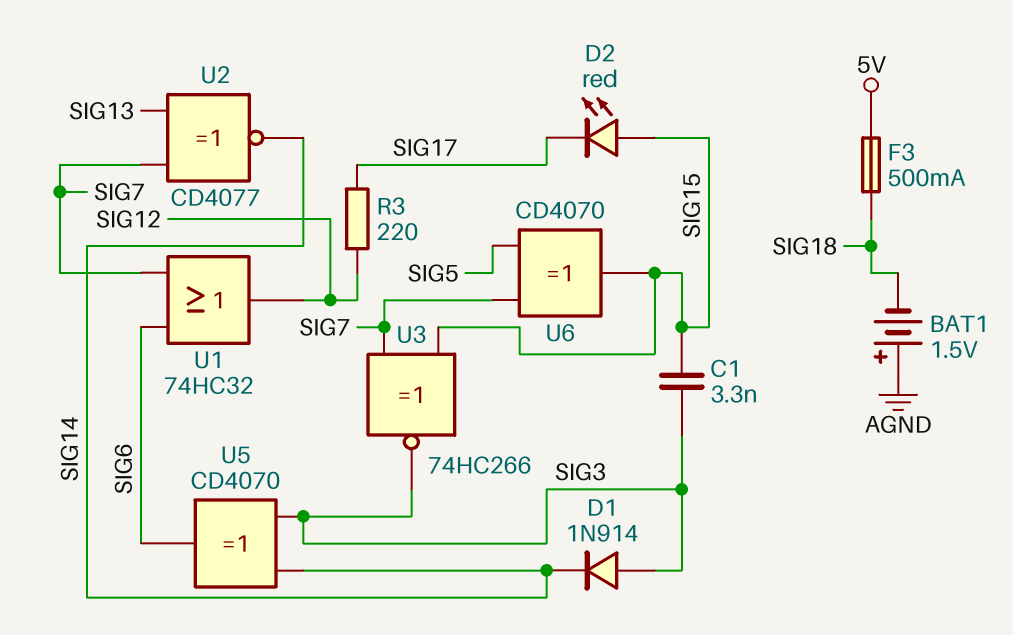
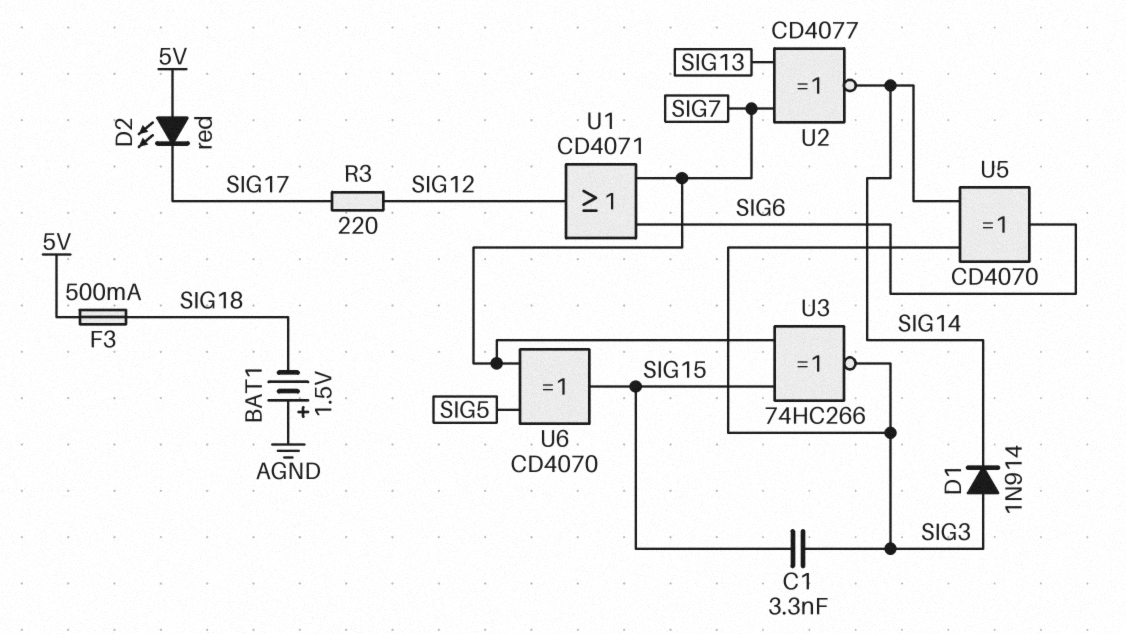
D2: LED red (A SIG15, K SIG17) -> LED red (A 5V, K SIG17)
U1: OR 74HC32 (in SIG6, in SIG7, out SIG12) -> OR CD4071 (in SIG6, in SIG7, out SIG12)

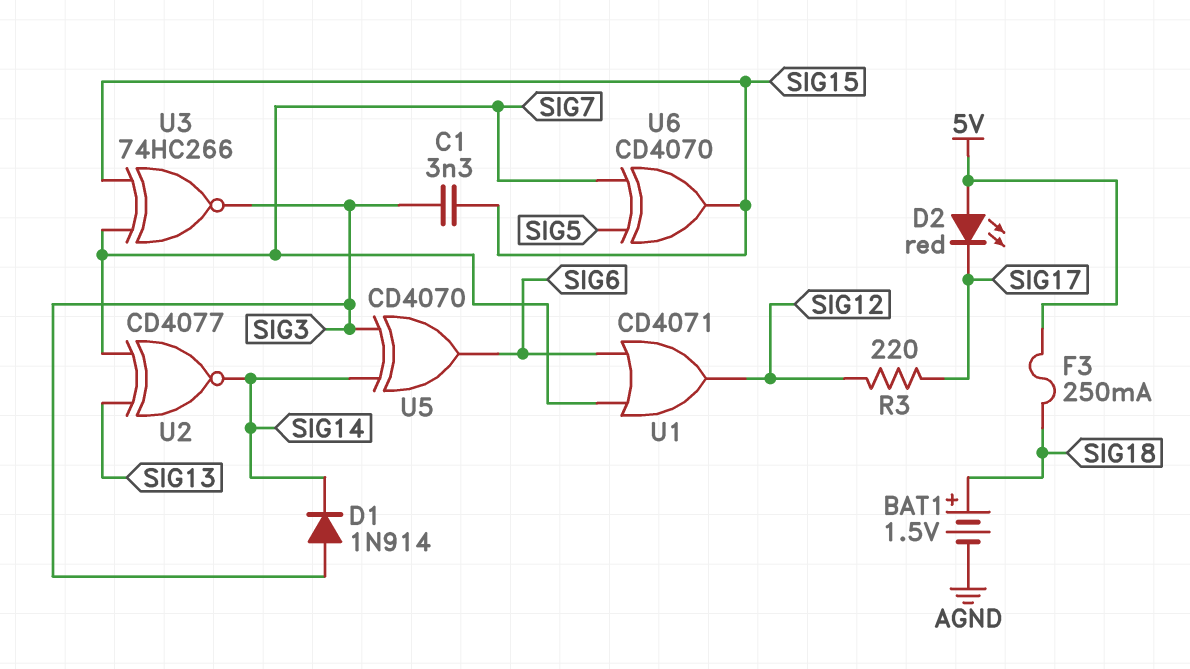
BAT1: 1.5V (plus AGND, minus SIG18) -> 1.5V (plus SIG18, minus AGND)
F3: 500mA (5V, SIG18) -> 250mA (5V, SIG18)

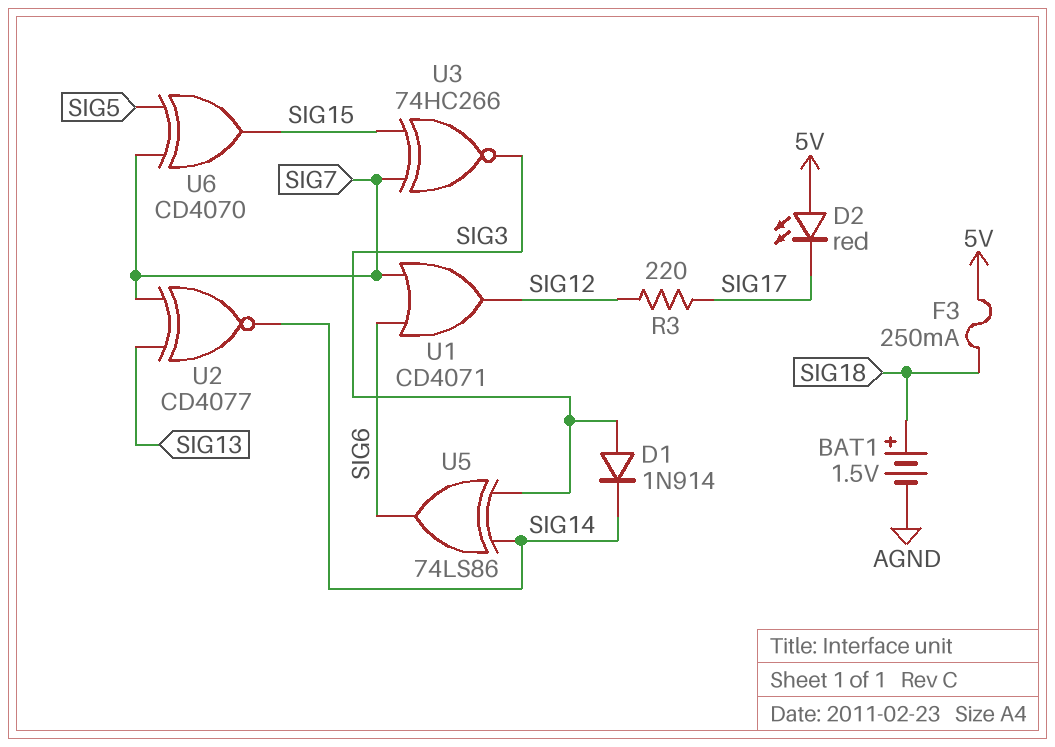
C1: 3.3nF (SIG3, SIG15) -> none
U5: XOR CD4070 (in SIG3, in SIG14, out SIG6) -> XOR 74LS86 (in SIG3, in SIG14, out SIG6)

